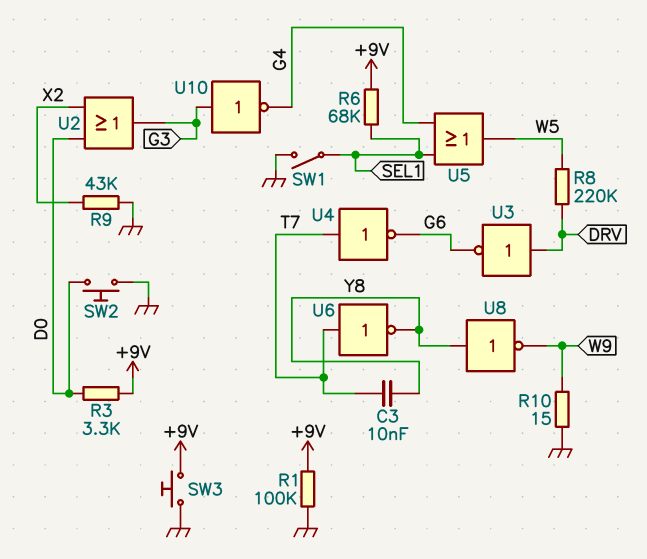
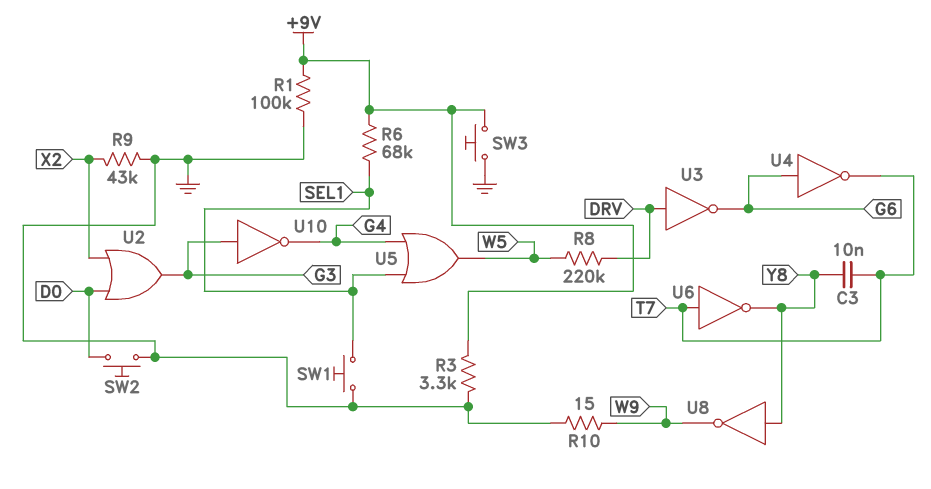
R3: 3.3k (+9V, D0) -> 3.3k (+9V, GND)
SW1: switch (GND, SEL1) -> button (GND, SEL1)
U4: NOT (in T7, out G6) -> NOT (in G6, out T7)

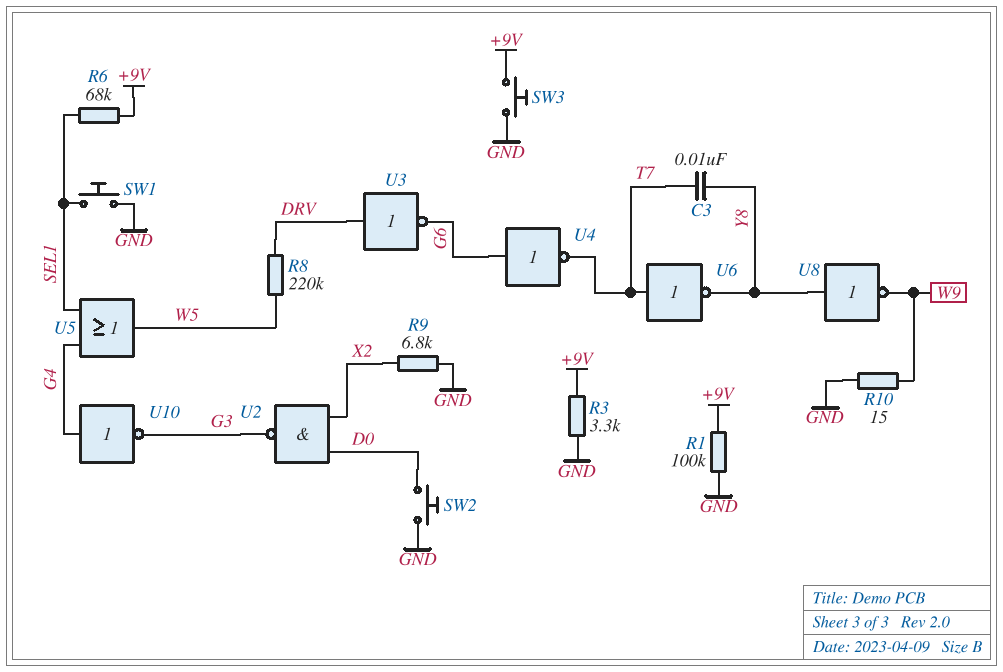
R9: 43k (GND, X2) -> 6.8k (GND, X2)
U2: OR (in D0, in X2, out G3) -> NAND (in D0, in X2, out G3)
U10: NOT (in G3, out G4) -> NOT (in G4, out G3)

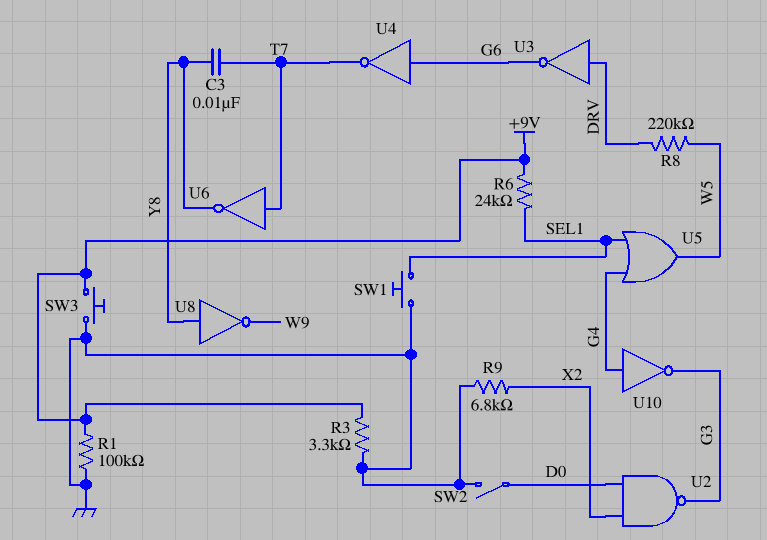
R6: 68k (+9V, SEL1) -> 24k (+9V, SEL1)
R10: 15 (GND, W9) -> none
SW2: button (D0, GND) -> switch (D0, GND)

